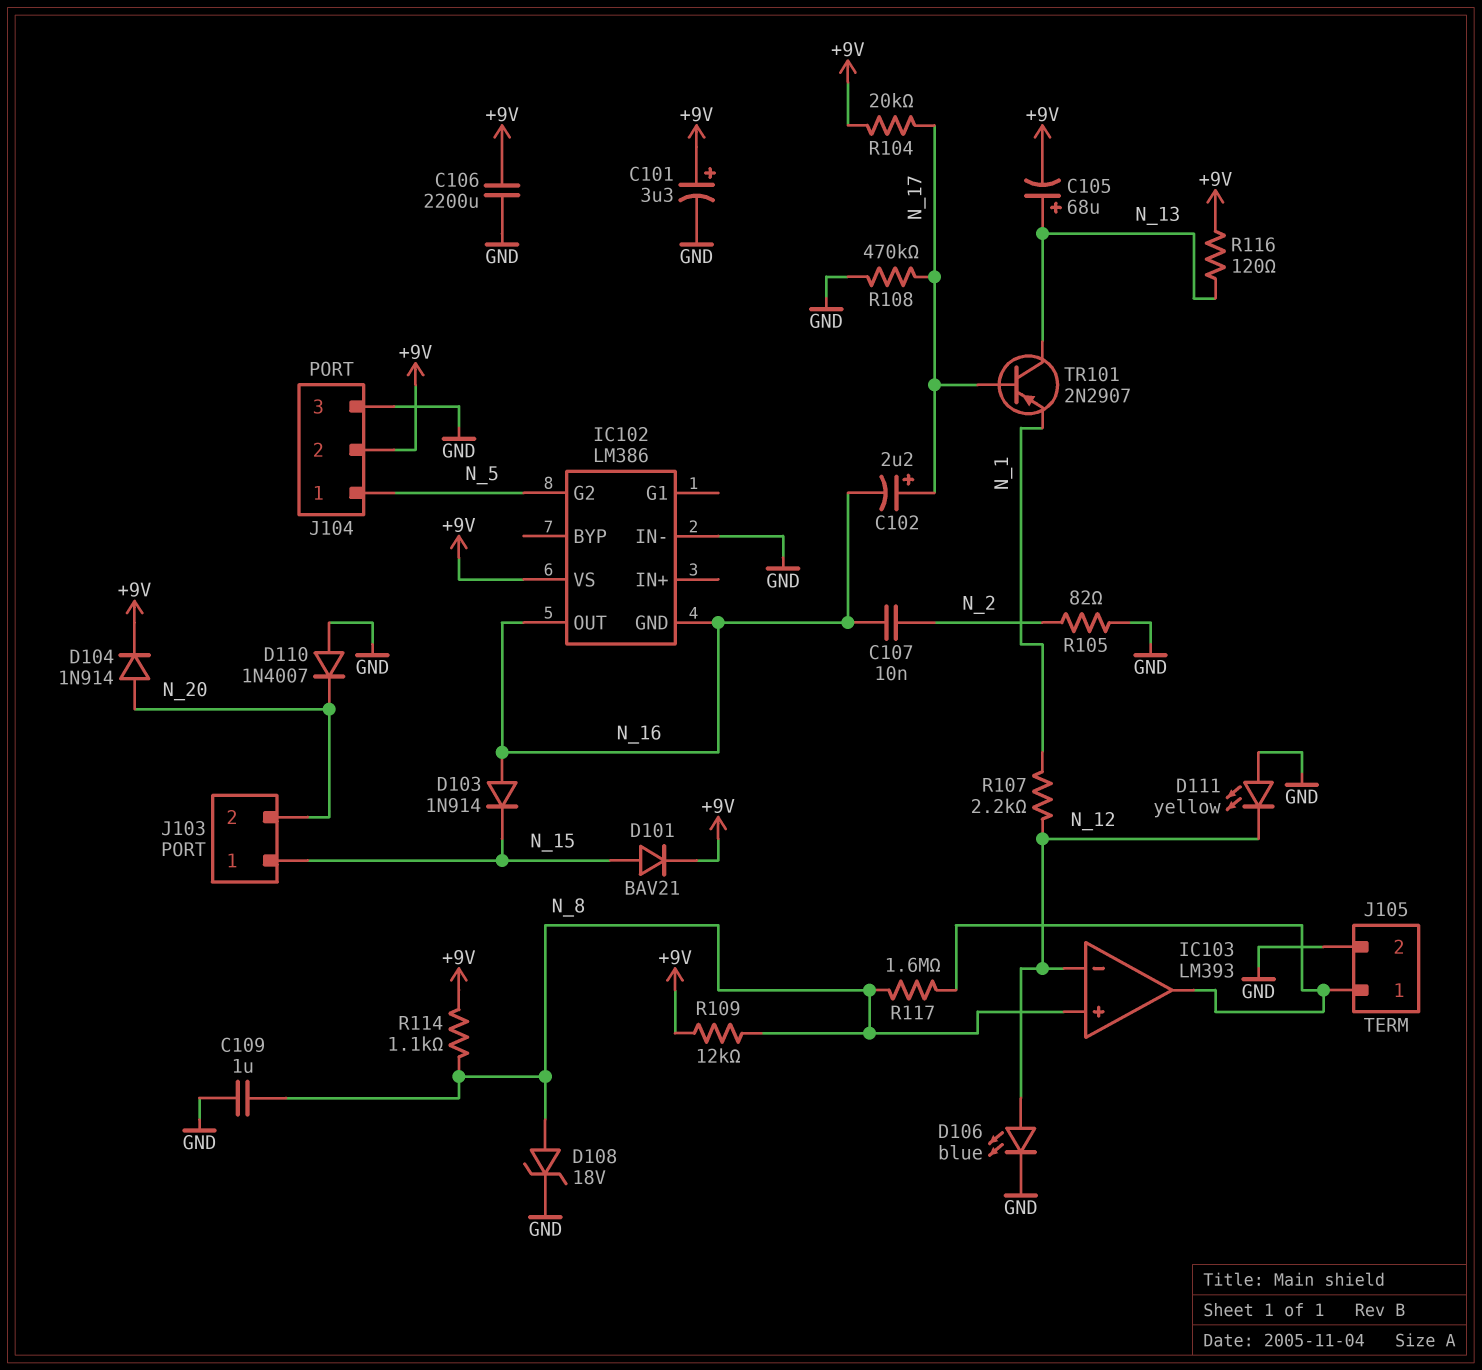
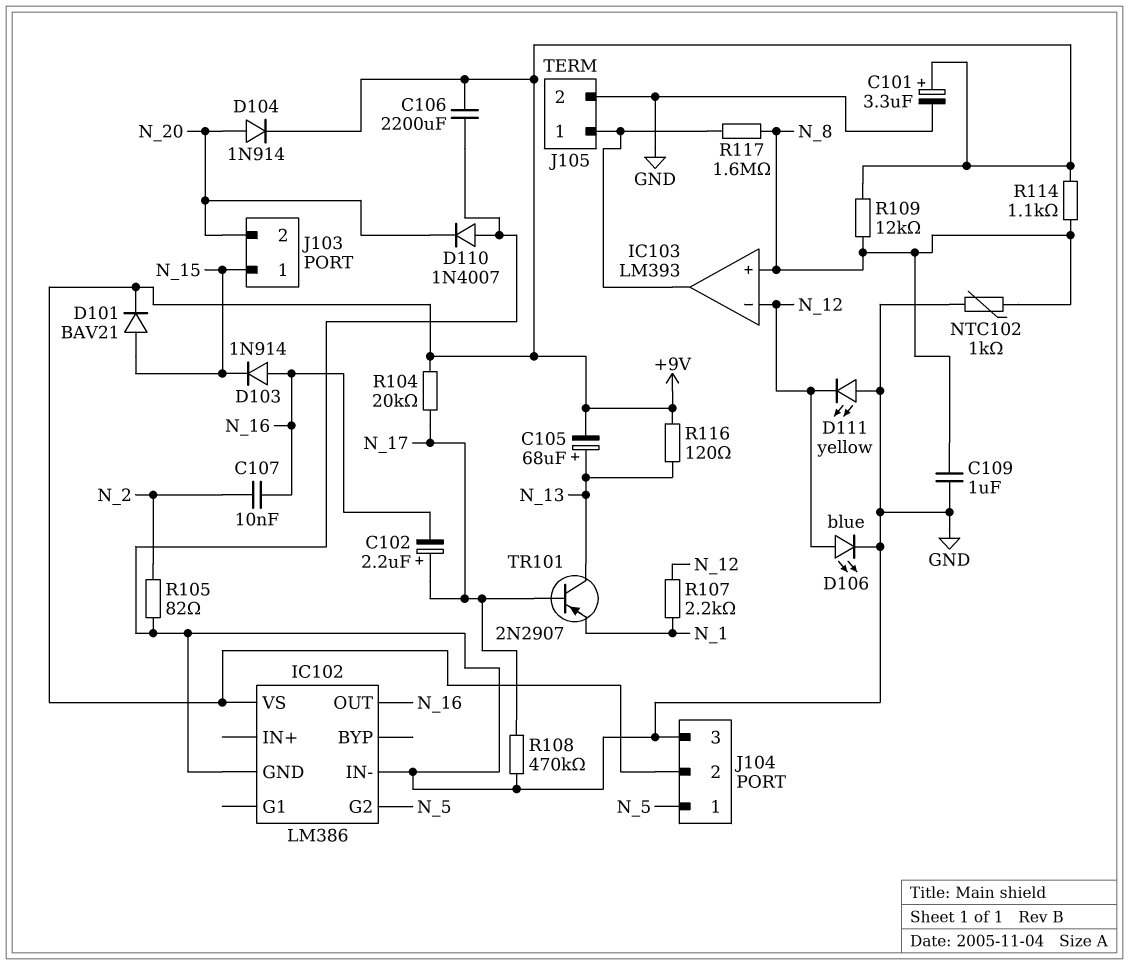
D108: zener 18V (A N_8, K GND) -> none
IC102 pin GND: N_16 -> GND
NTC102: none -> 1k (GND, N_8)

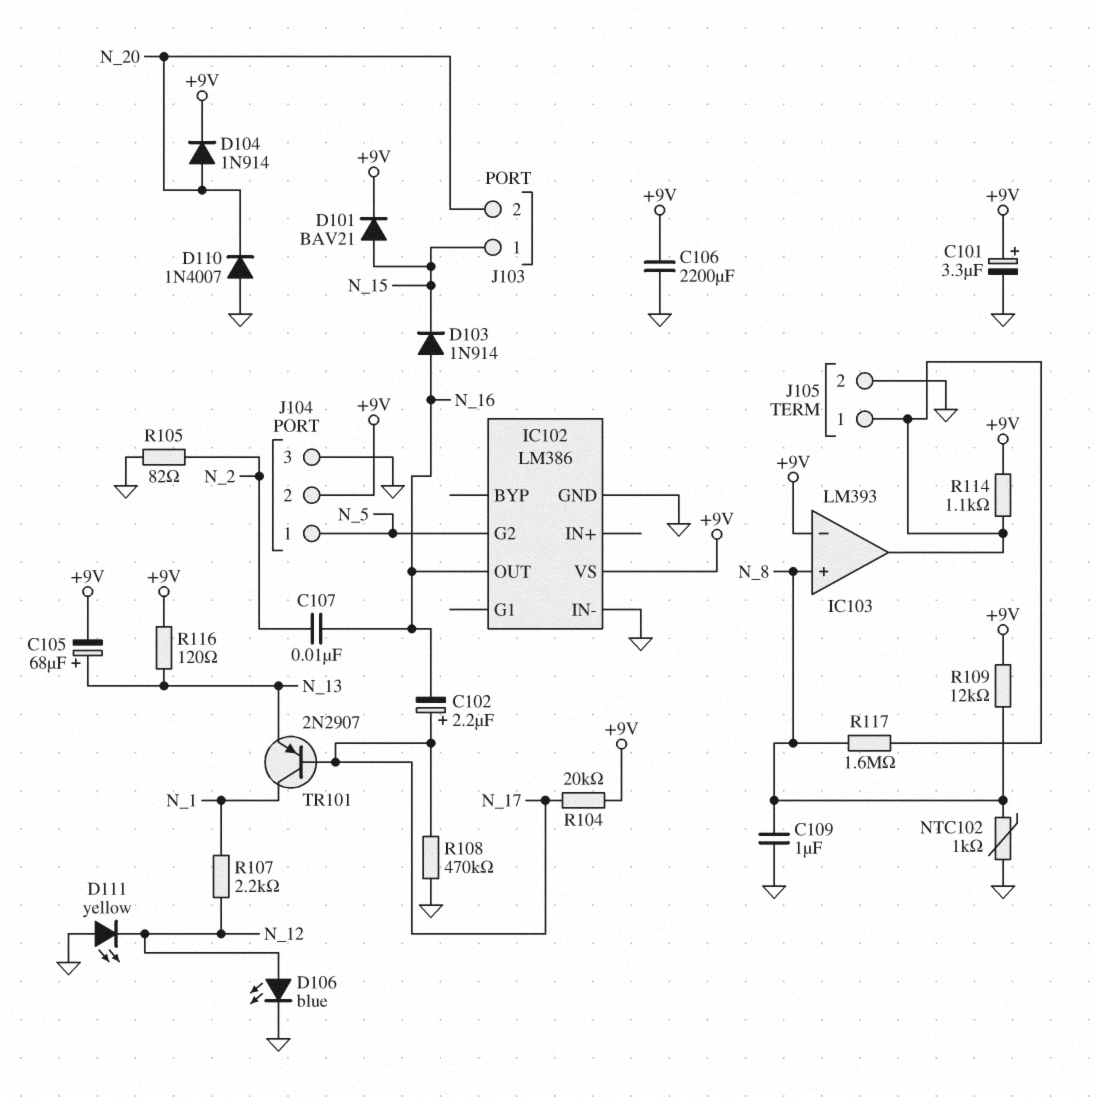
IC103 pin in-: N_12 -> +9V
R114: 1.1k (+9V, N_8) -> 1.1k (+9V, IC103/out)
TR101: PNP 2N2907 (B N_17, C N_13, E N_1) -> PNP 2N2907 (B N_17, C N_1, E N_13)

